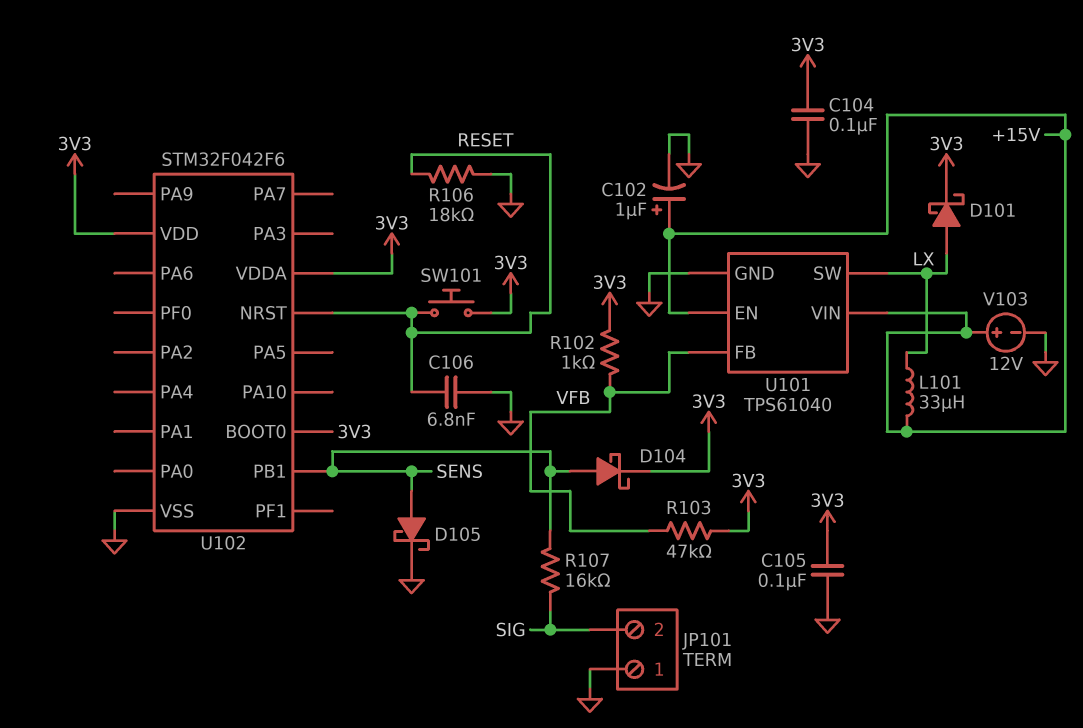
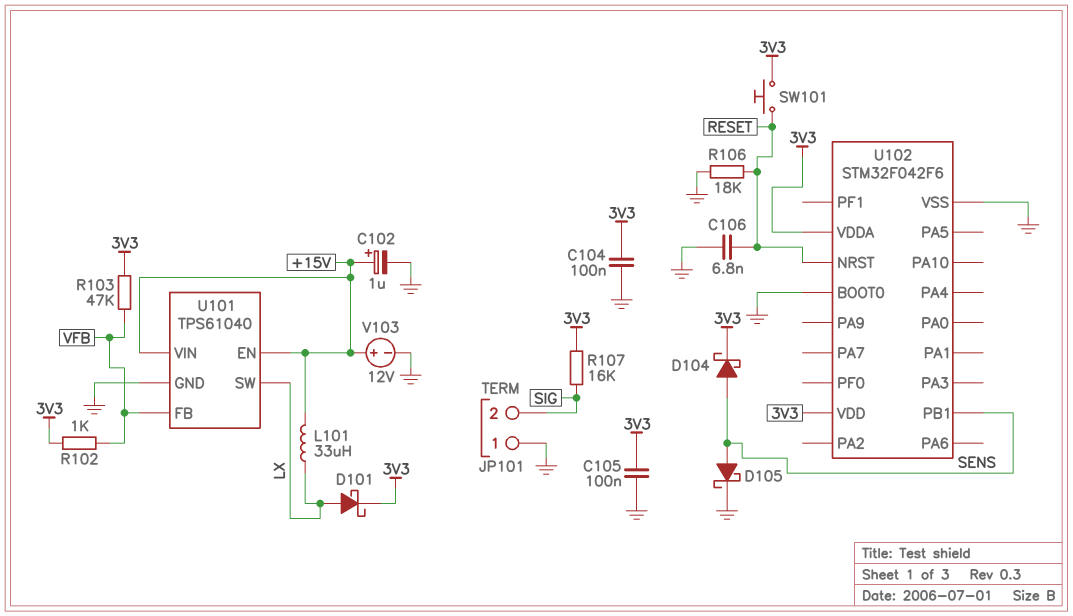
R107: 16k (SENS, SIG) -> 16k (3V3, SIG)
U102 pin BOOT0: 3V3 -> GND

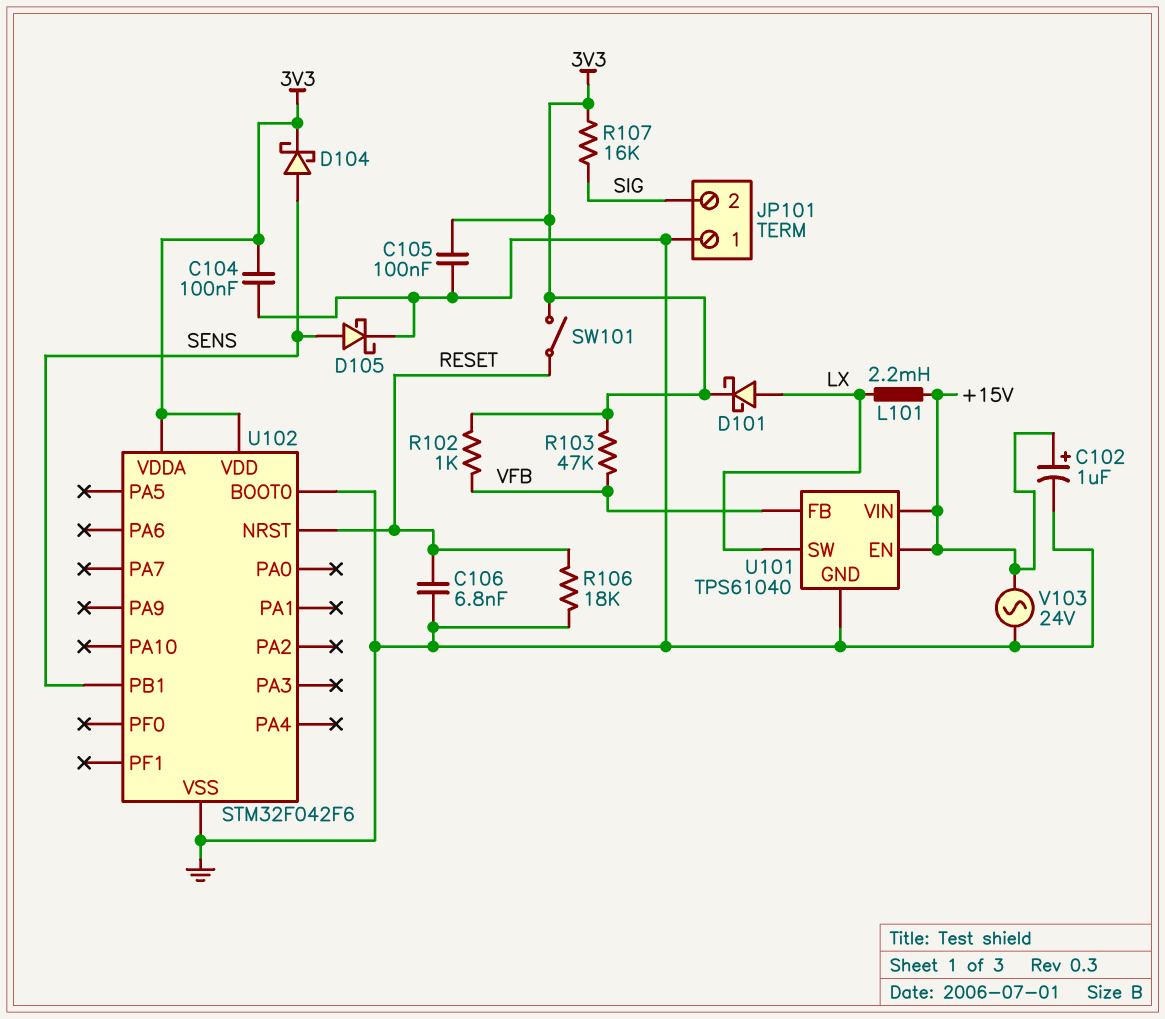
L101: 33uH (+15V, LX) -> 2.2mH (+15V, LX)
SW101: button (3V3, RESET) -> switch (3V3, RESET)
V103: 12V (plus +15V, minus GND) -> AC 24V (+15V, GND)

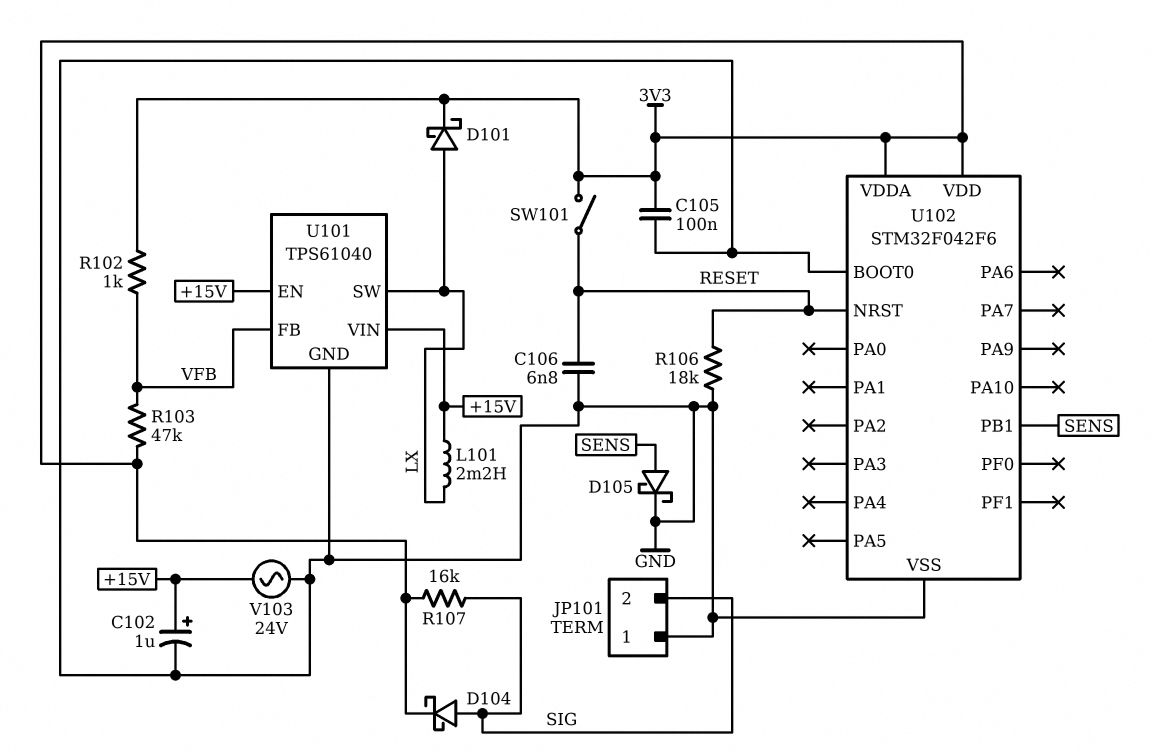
C104: 100nF (3V3, GND) -> none
D104: schottky (A SENS, K 3V3) -> schottky (A SIG, K 3V3)

